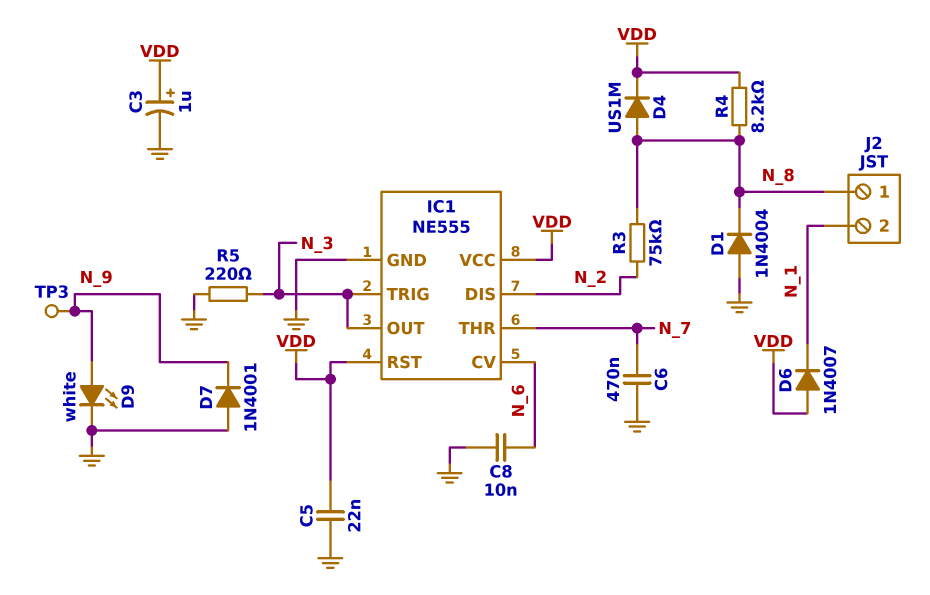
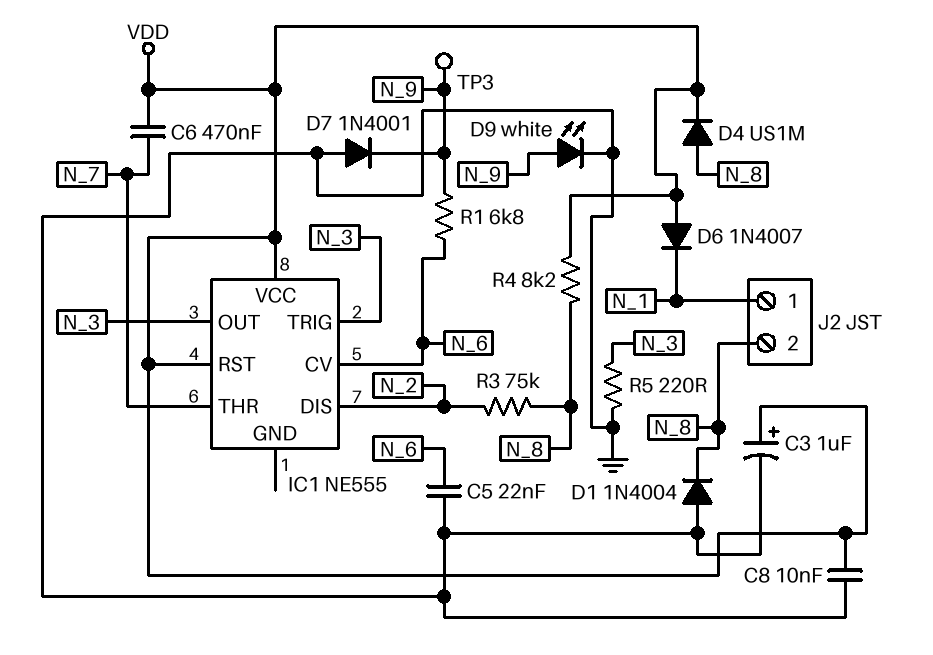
C5: 22nF (GND, VDD) -> 22nF (GND, N_6)
C6: 470nF (GND, N_7) -> 470nF (N_7, VDD)
C8: 10nF (GND, N_6) -> 10nF (GND, VDD)
IC1 pin GND: GND -> none
J2 pin 1: N_8 -> N_1
J2 pin 2: N_1 -> N_8
R1: none -> 6.8k (N_6, N_9)

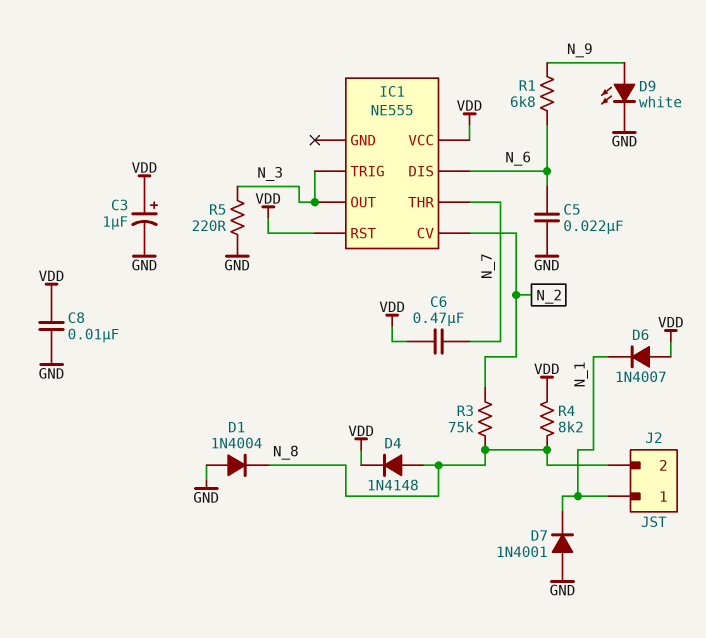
D4: diode US1M (A N_8, K VDD) -> diode 1N4148 (A N_8, K VDD)
D7: diode 1N4001 (A GND, K N_9) -> diode 1N4001 (A GND, K N_1)
IC1 pin CV: N_6 -> N_2
IC1 pin DIS: N_2 -> N_6
TP3: test point (N_9) -> none

